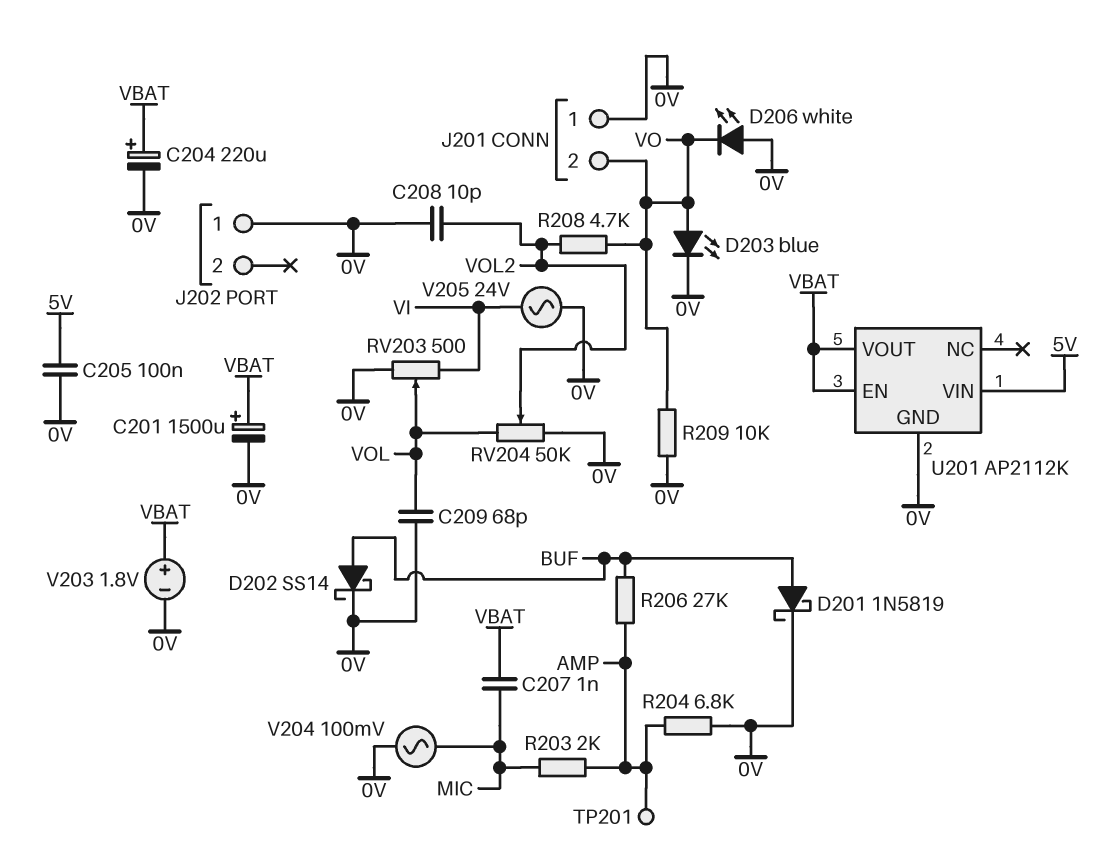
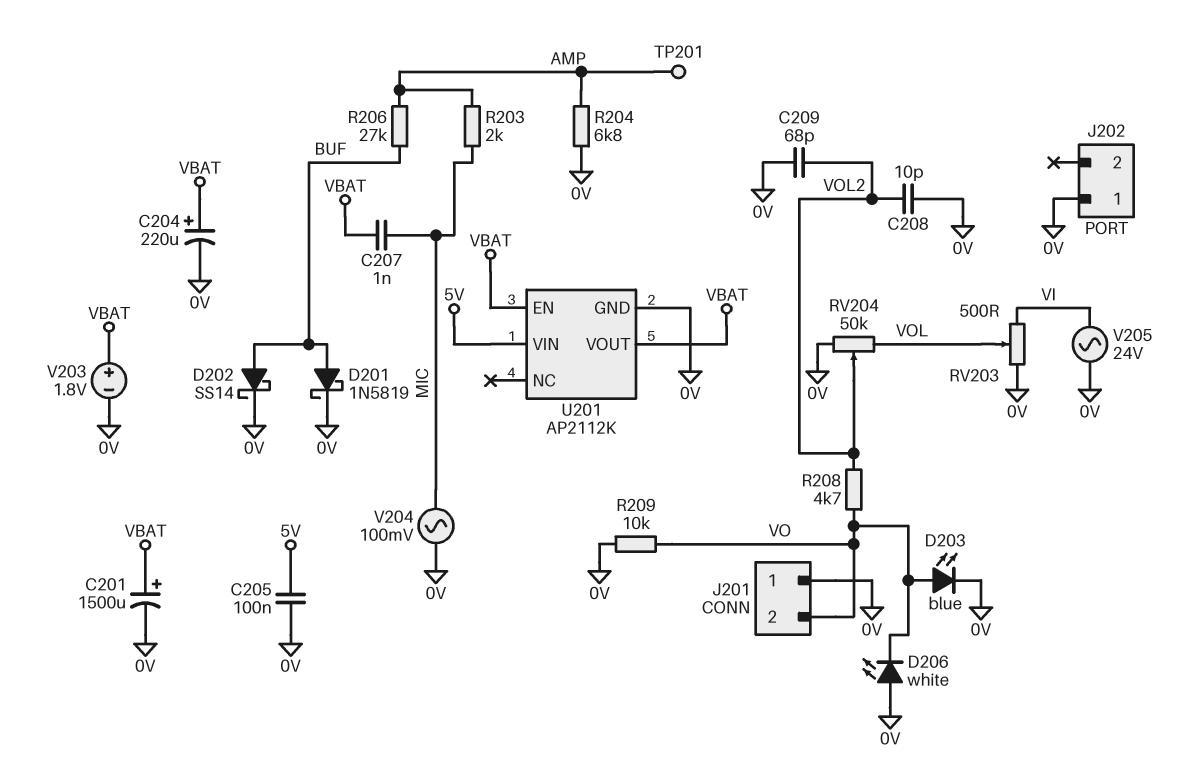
C209: 68pF (0V, VOL) -> 68pF (0V, VOL2)

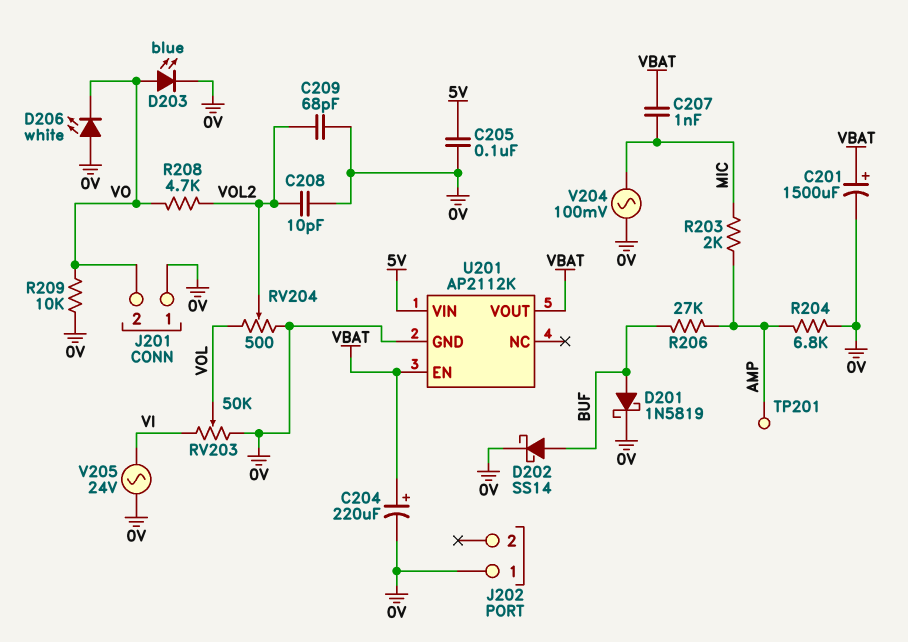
RV203: 500 (0V, VI, wiper VOL) -> 50k (0V, VI, wiper VOL)
RV204: 50k (0V, VOL, wiper VOL2) -> 500 (0V, VOL, wiper VOL2)
V203: 1.8V (plus VBAT, minus 0V) -> none

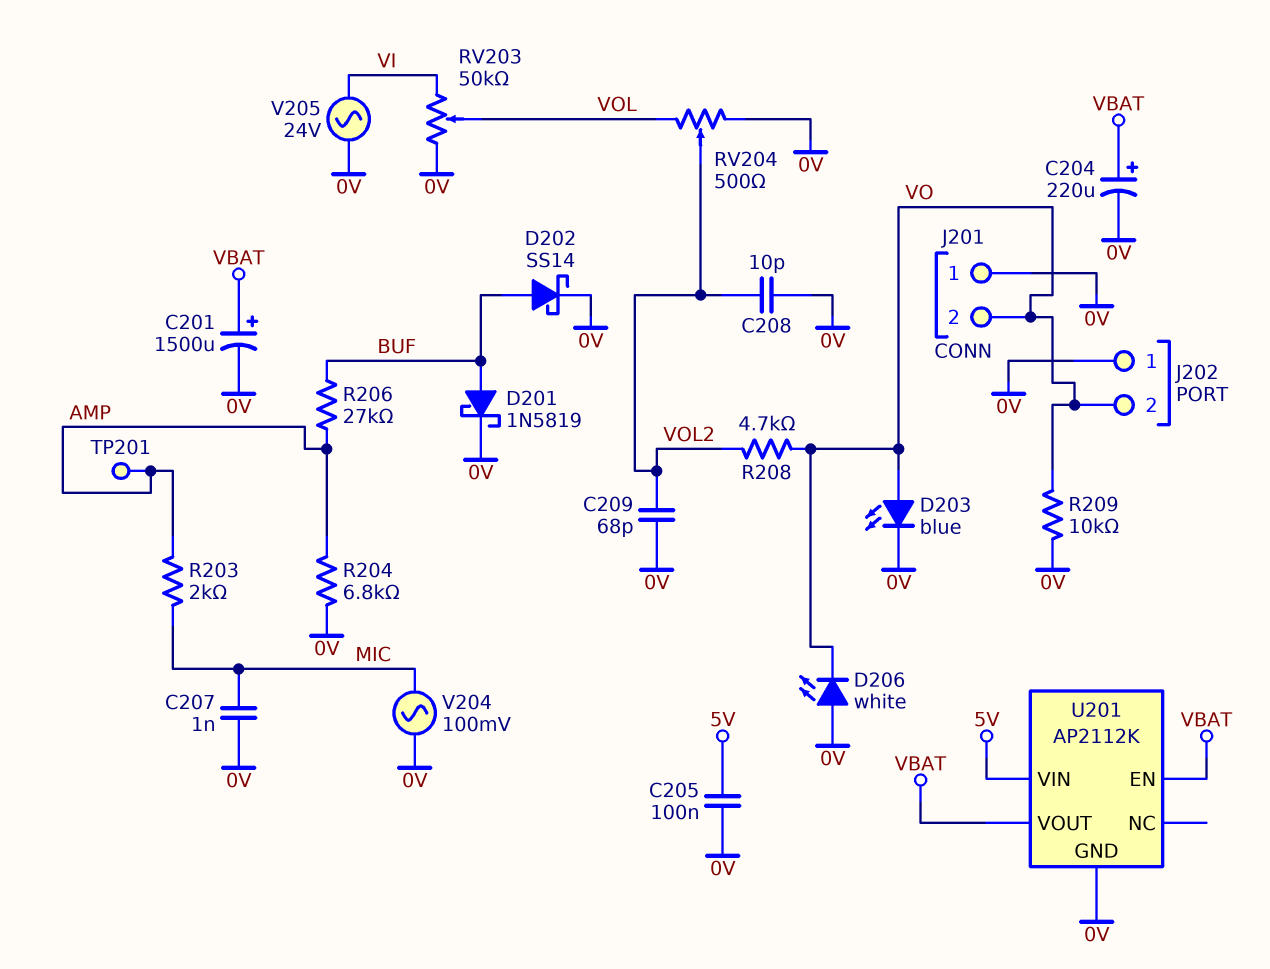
C207: 1nF (MIC, VBAT) -> 1nF (0V, MIC)
J202 pin 2: none -> VO

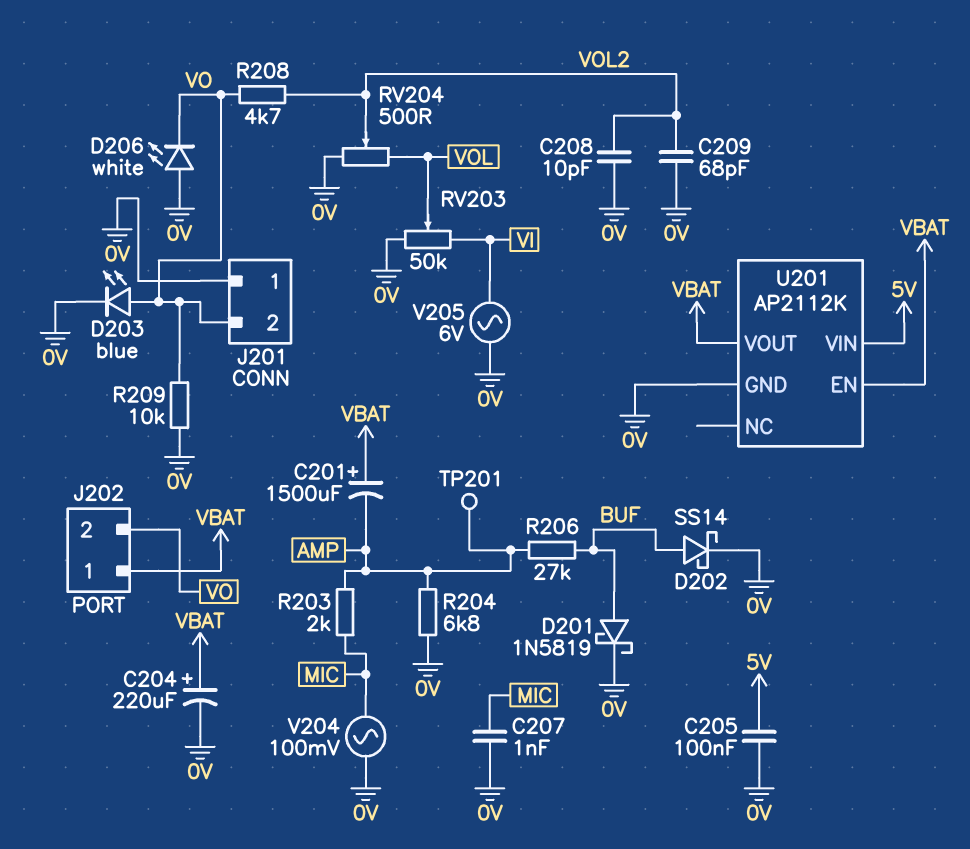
C201: 1500uF (plus VBAT, minus 0V) -> 1500uF (plus VBAT, minus AMP)
J202 pin 1: 0V -> VBAT
V205: AC 24V (0V, VI) -> AC 6V (0V, VI)

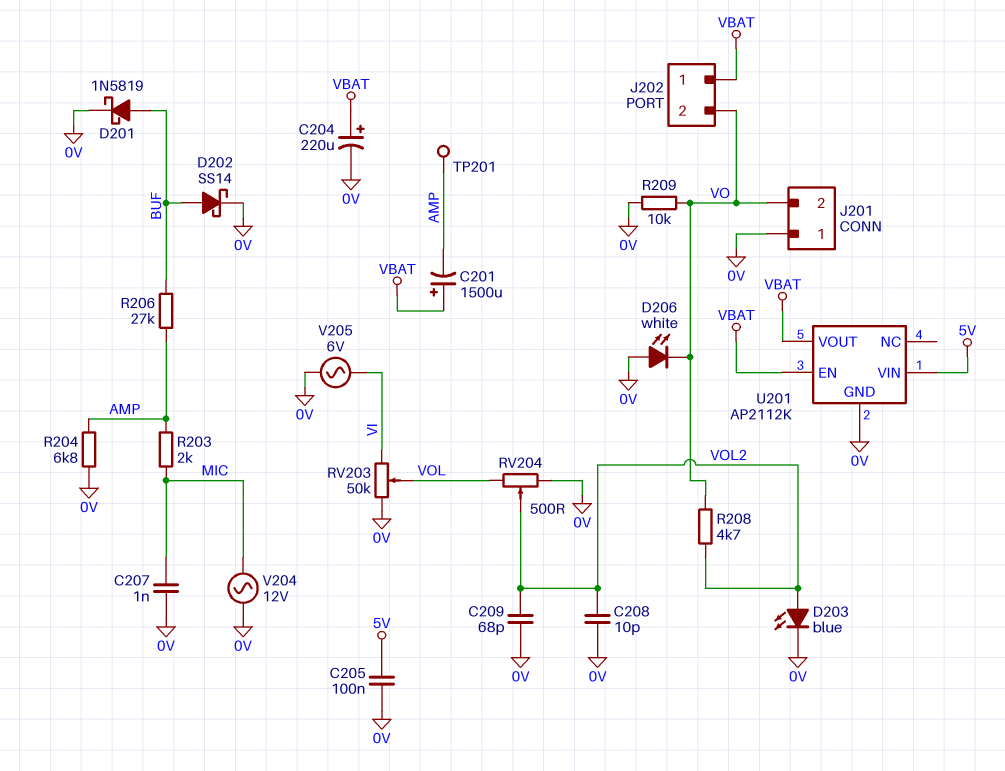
D203: LED blue (A VO, K 0V) -> LED blue (A VOL2, K 0V)
V204: AC 100mV (0V, MIC) -> AC 12V (0V, MIC)

